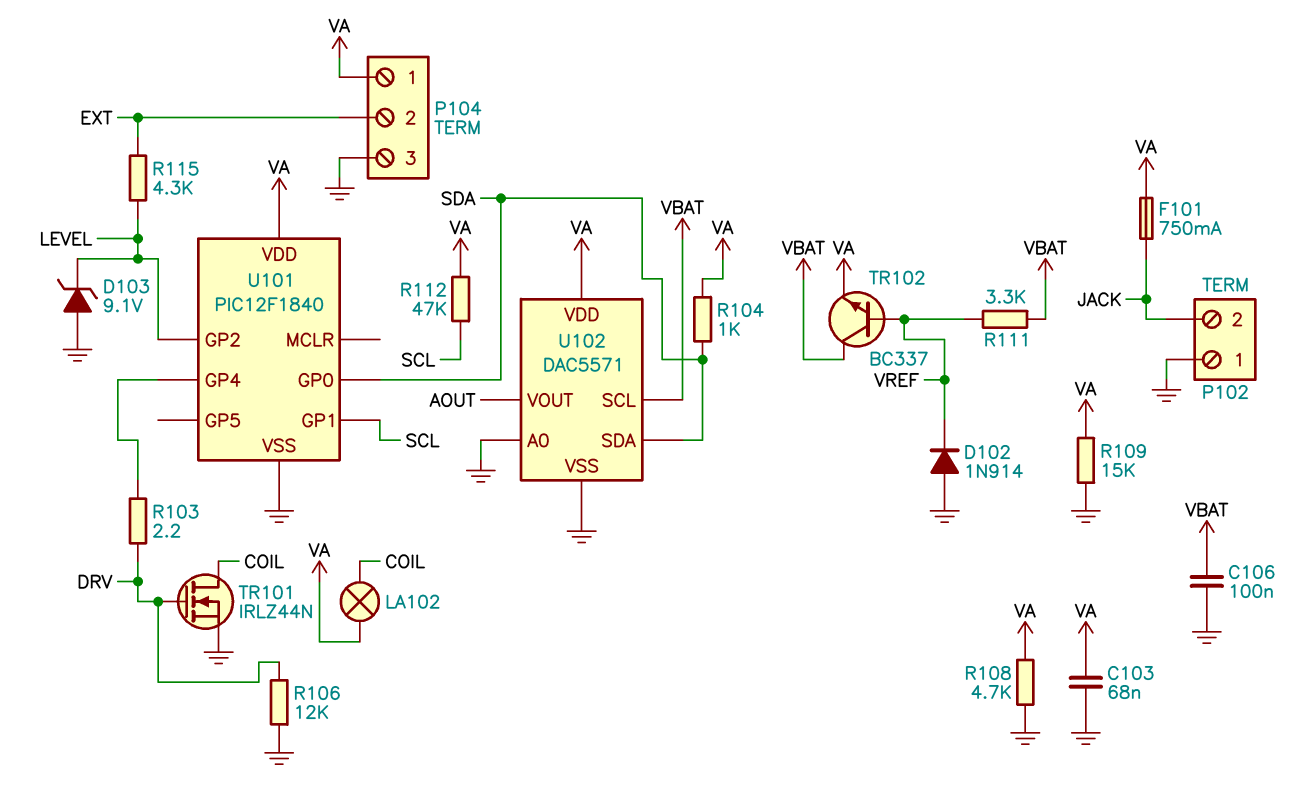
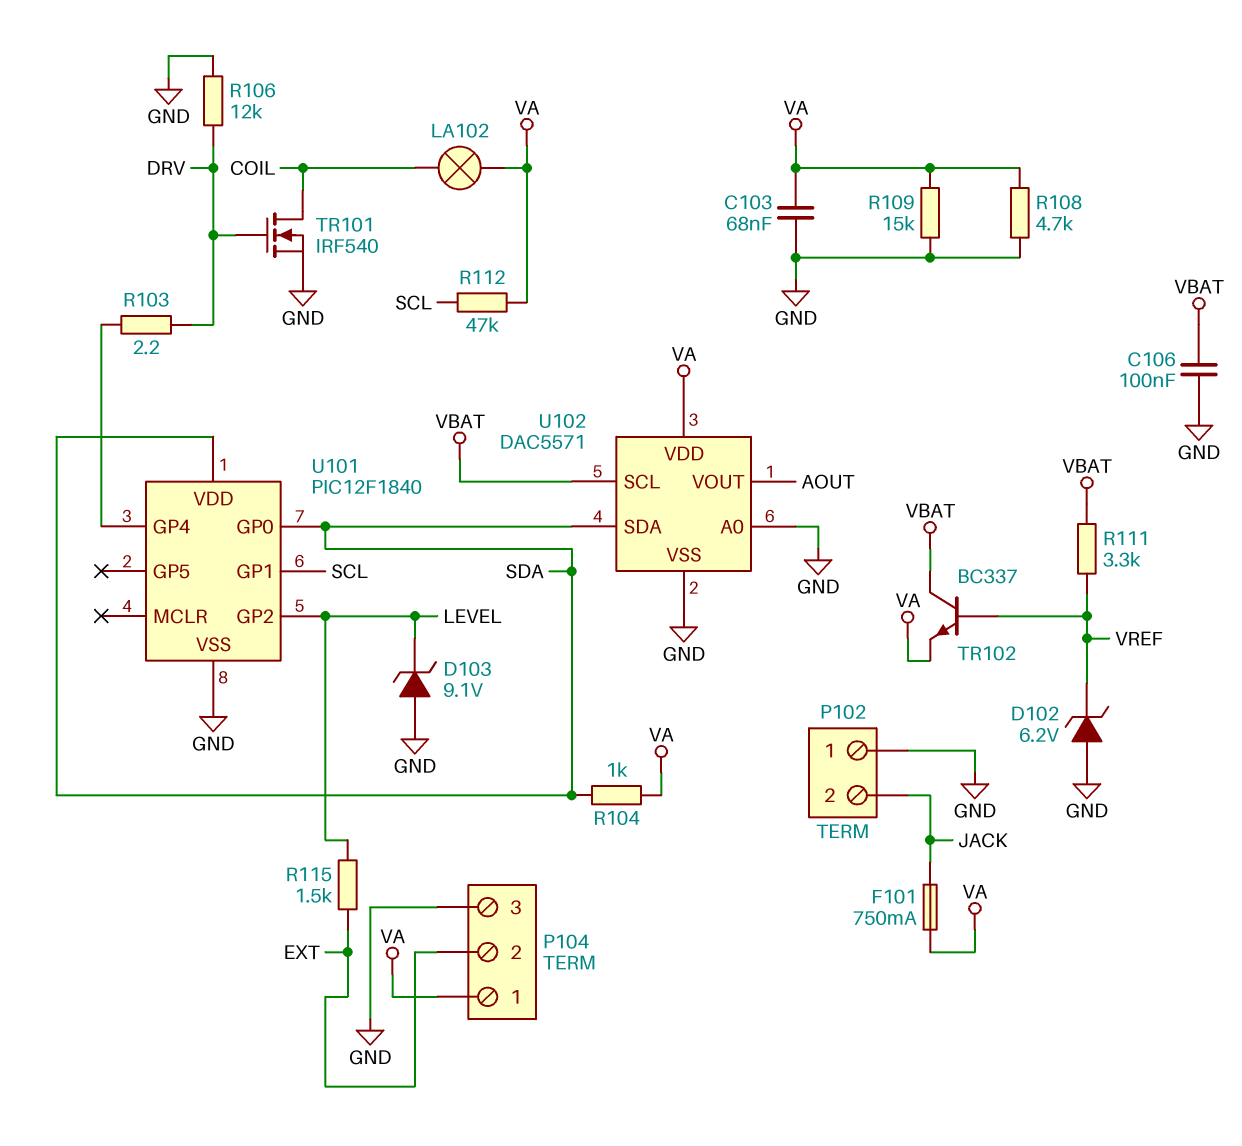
D102: diode 1N914 (A GND, K VREF) -> zener 6.2V (A GND, K VREF)
R115: 4.3k (EXT, LEVEL) -> 1.5k (EXT, LEVEL)
TR101: NMOS IRLZ44N (G DRV, D COIL, S GND) -> NMOS IRF540 (G DRV, D COIL, S GND)
U101 pin VDD: VA -> SDA

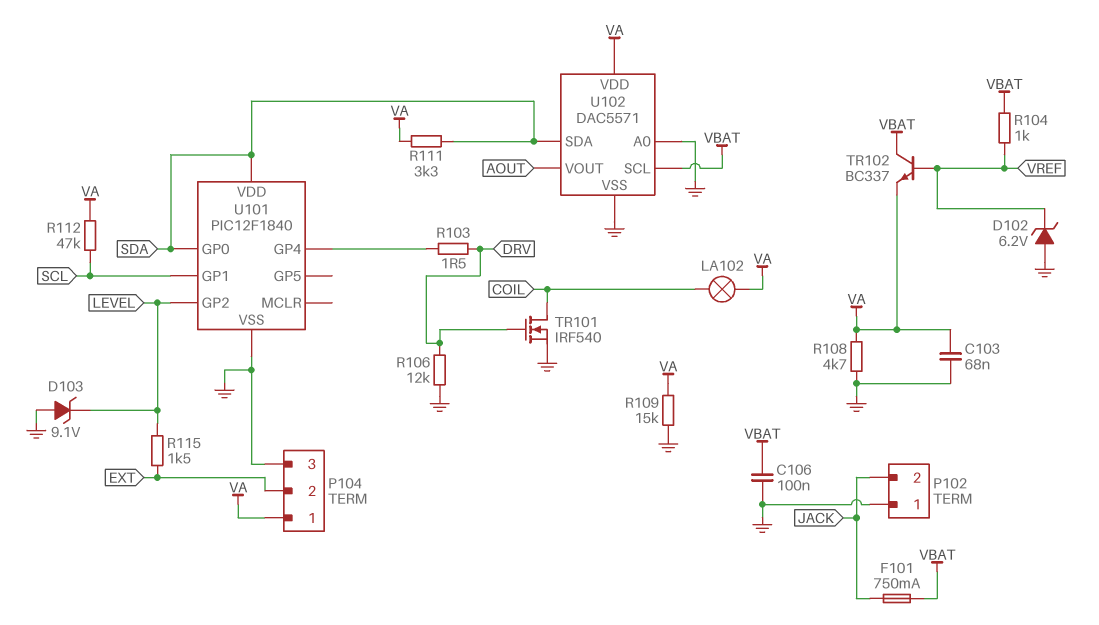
F101: 750mA (JACK, VA) -> 750mA (JACK, VBAT)
R103: 2.2 (DRV, U101/GP4) -> 1.5 (DRV, U101/GP4)
R104: 1k (SDA, VA) -> 1k (VBAT, VREF)
R111: 3.3k (VBAT, VREF) -> 3.3k (SDA, VA)

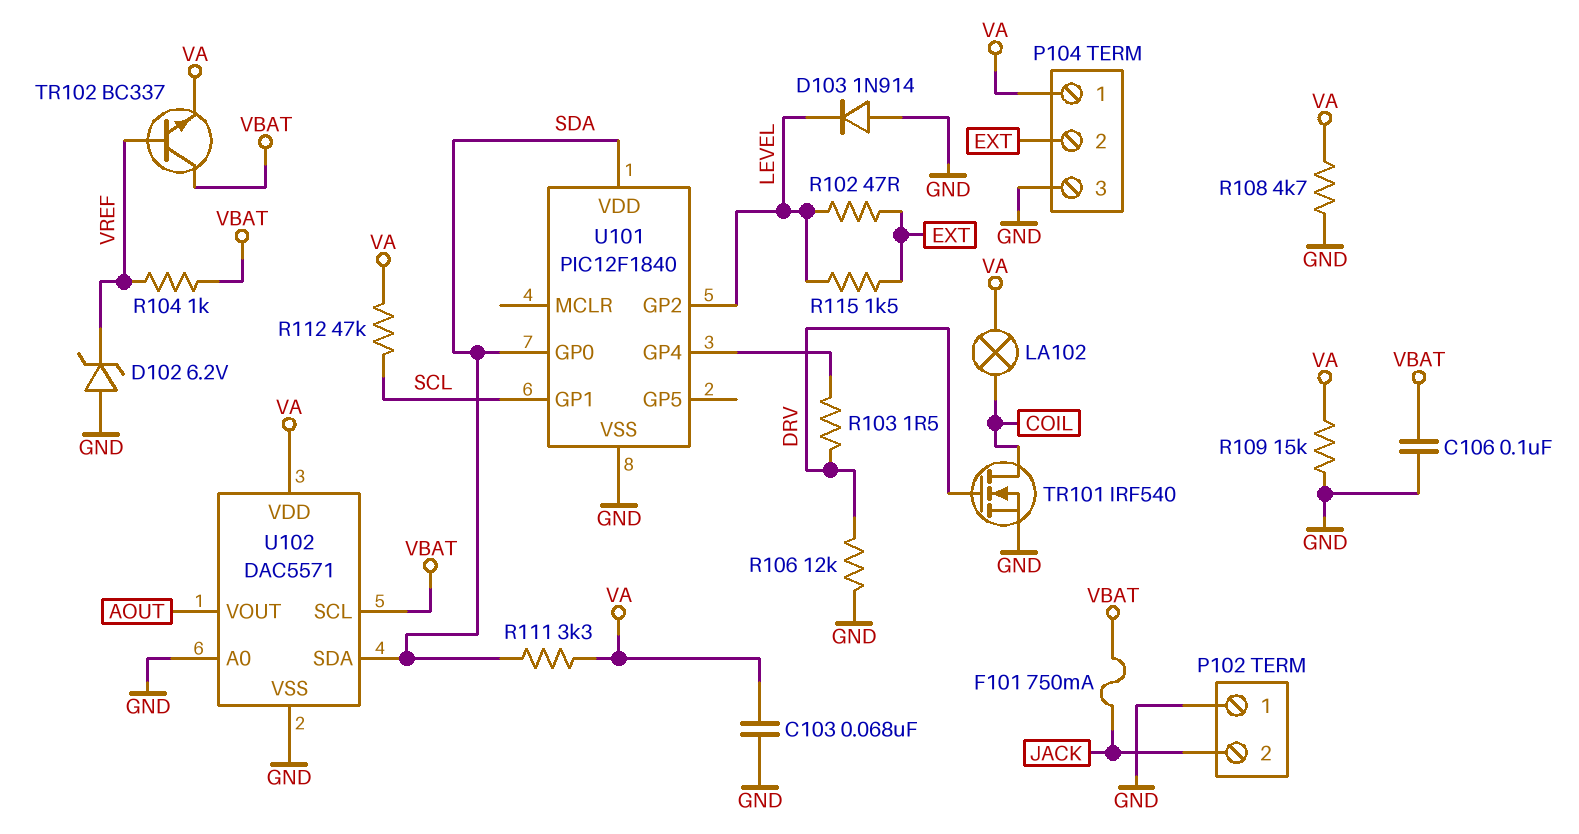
D103: zener 9.1V (A GND, K LEVEL) -> diode 1N914 (A GND, K LEVEL)
R102: none -> 47 (EXT, LEVEL)

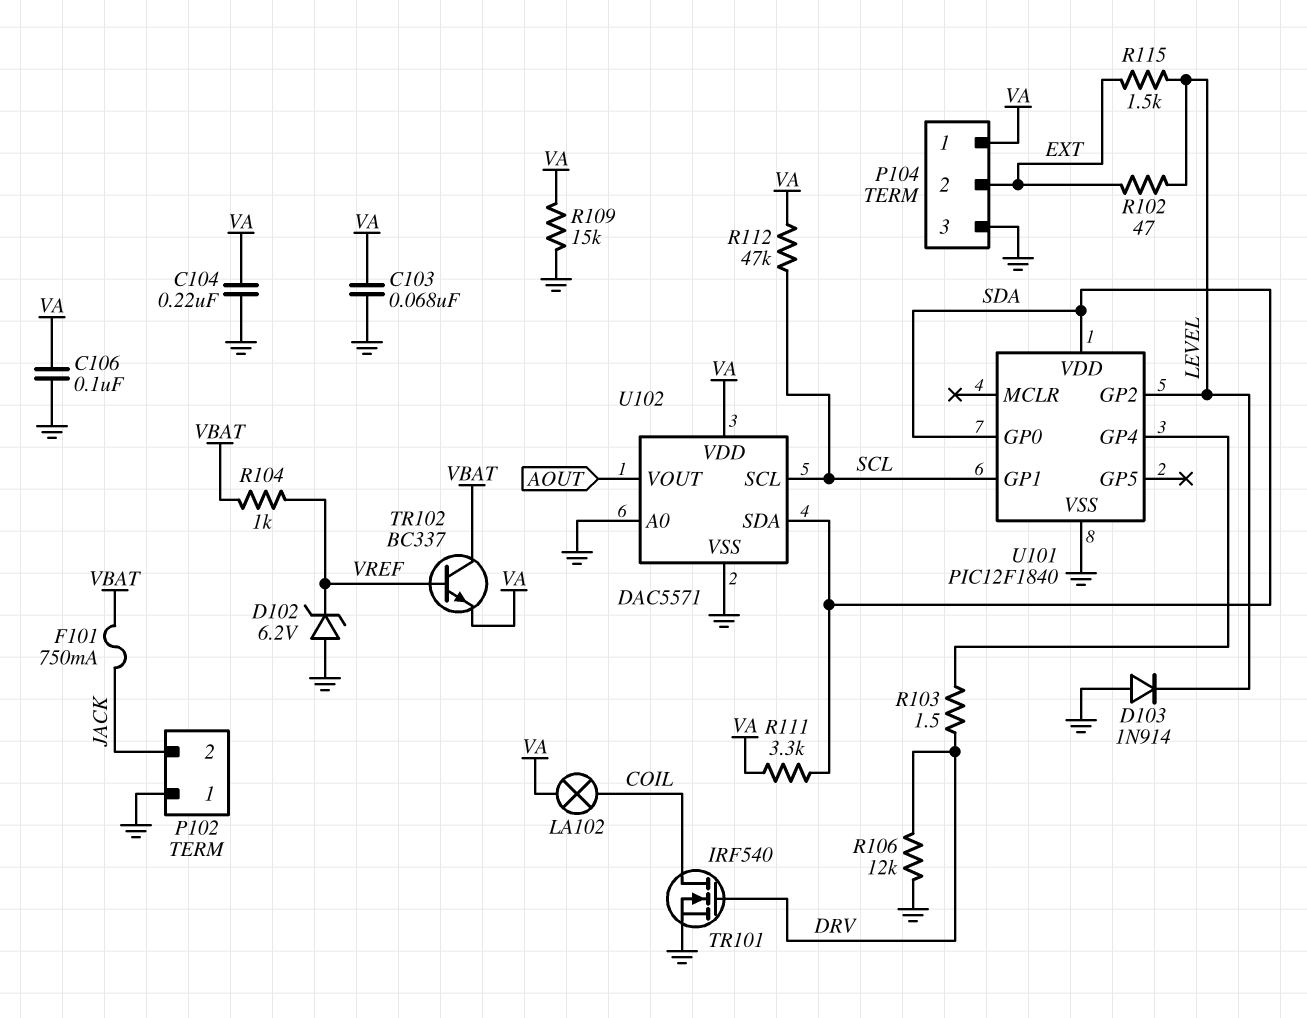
C104: none -> 220nF (GND, VA)
C106: 100nF (GND, VBAT) -> 100nF (GND, VA)
R108: 4.7k (GND, VA) -> none
U102 pin SCL: VBAT -> SCL

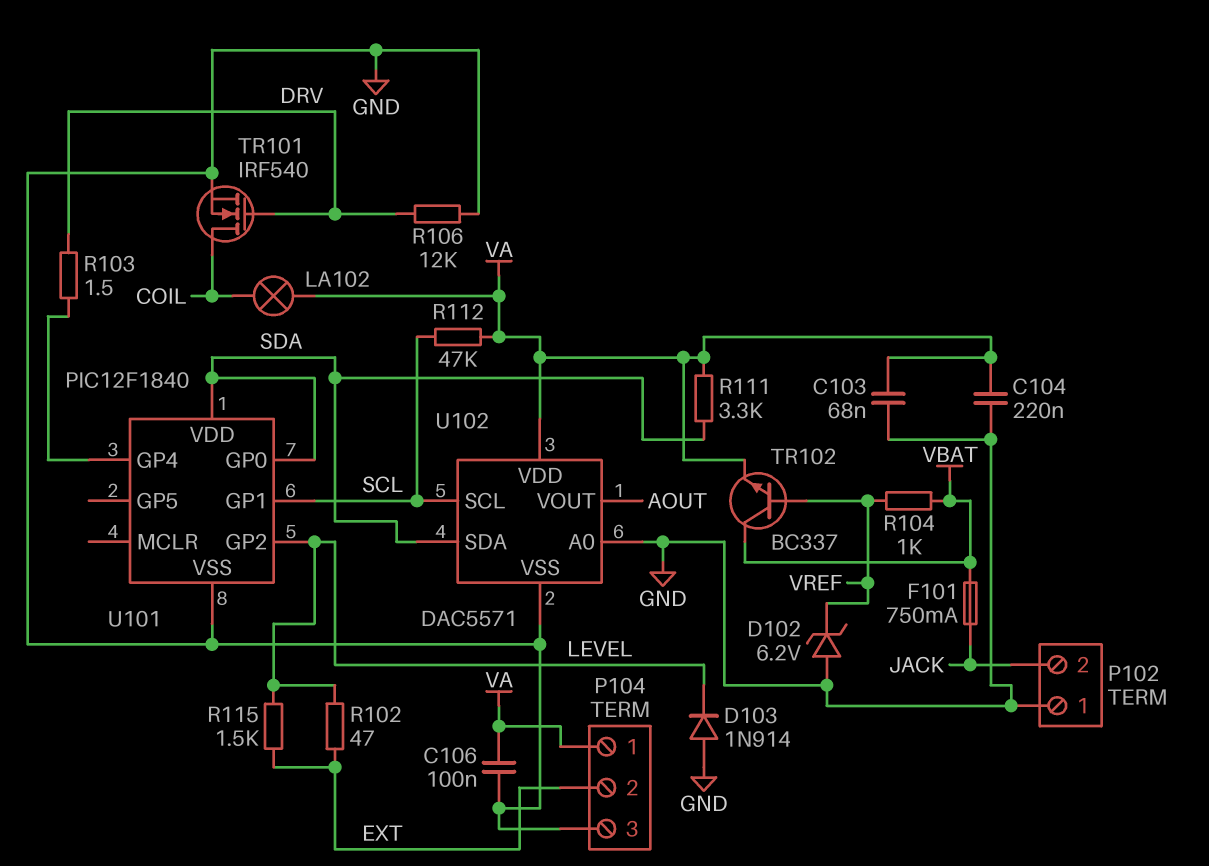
R109: 15k (GND, VA) -> none

